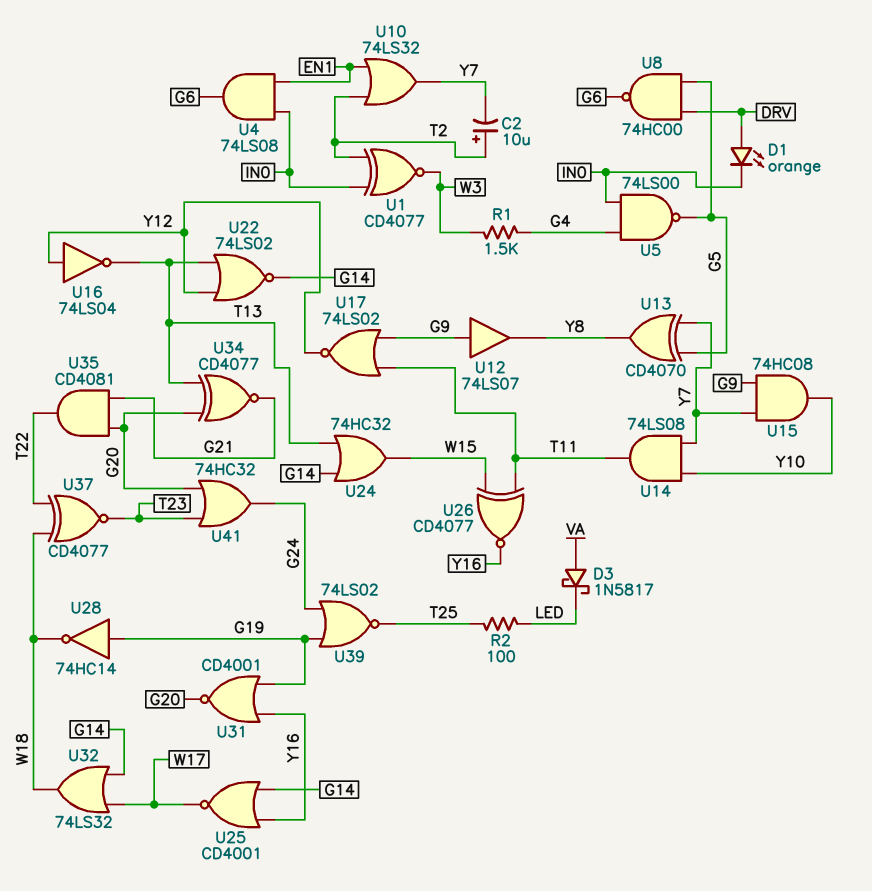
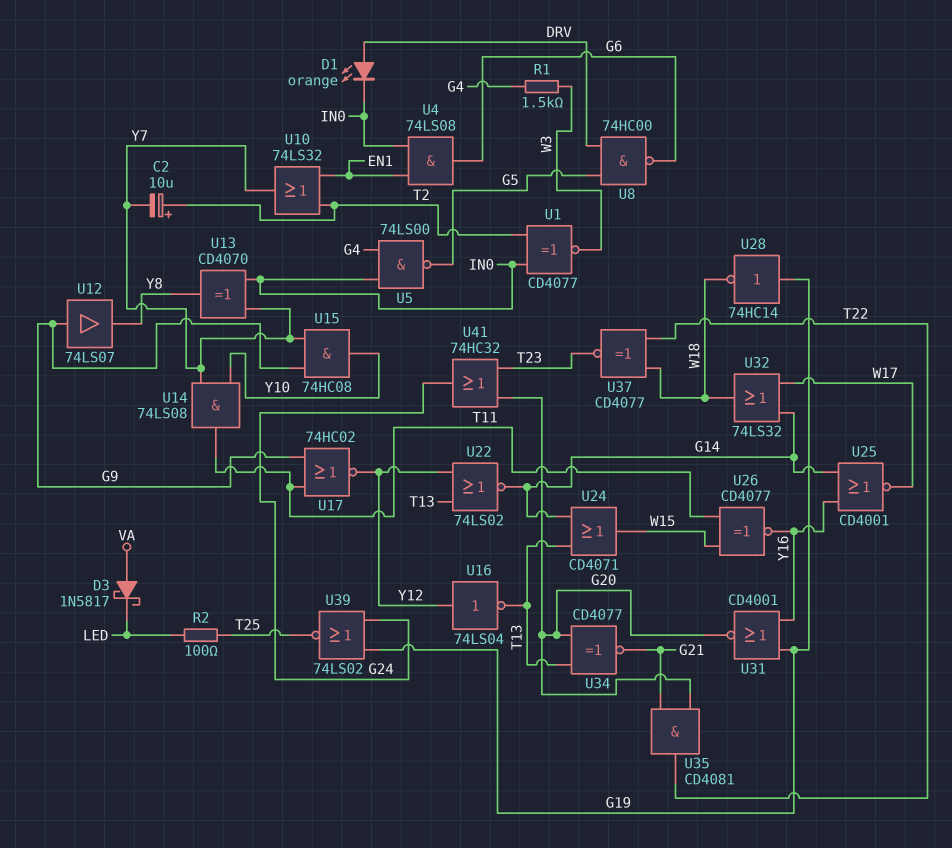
U13: XOR CD4070 (in G5, in Y7, out Y8) -> XOR CD4070 (in IN0, in Y7, out Y8)
U17: NOR 74LS02 (in G9, in T11, out Y12) -> NOR 74HC02 (in G9, in T11, out Y12)
U24: OR 74HC32 (in G14, in T13, out W15) -> OR CD4071 (in G14, in T13, out W15)

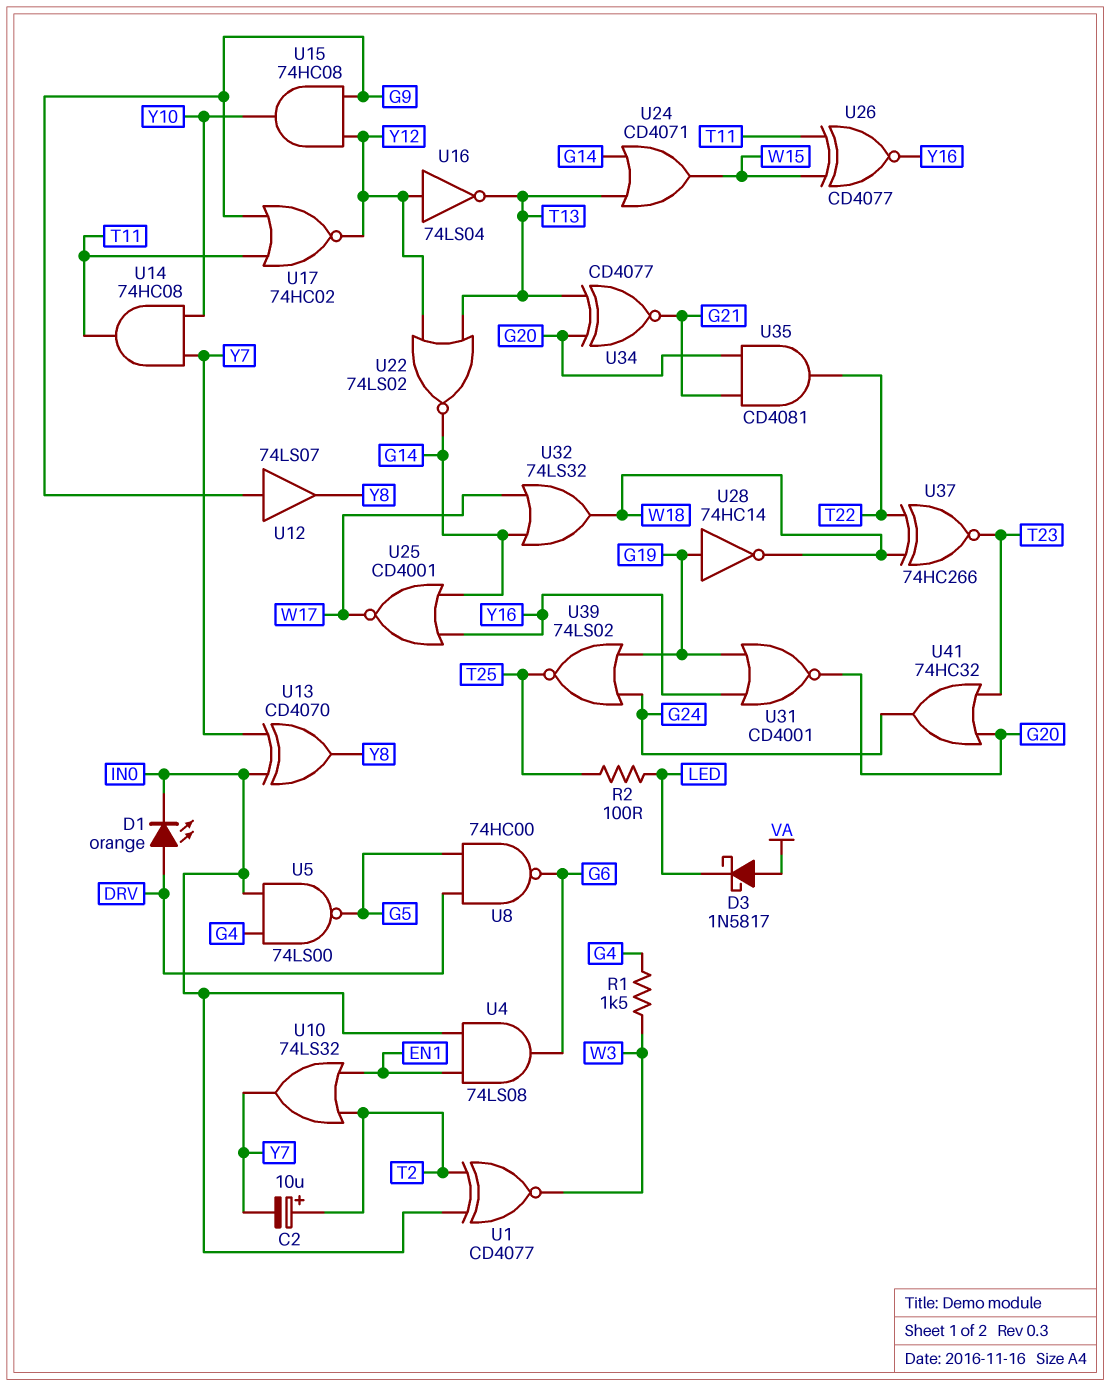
U14: AND 74LS08 (in Y7, in Y10, out T11) -> AND 74HC08 (in Y7, in Y10, out T11)
U15: AND 74HC08 (in G9, in Y7, out Y10) -> AND 74HC08 (in G9, in Y12, out Y10)
U37: XNOR CD4077 (in T22, in W18, out T23) -> XNOR 74HC266 (in T22, in W18, out T23)

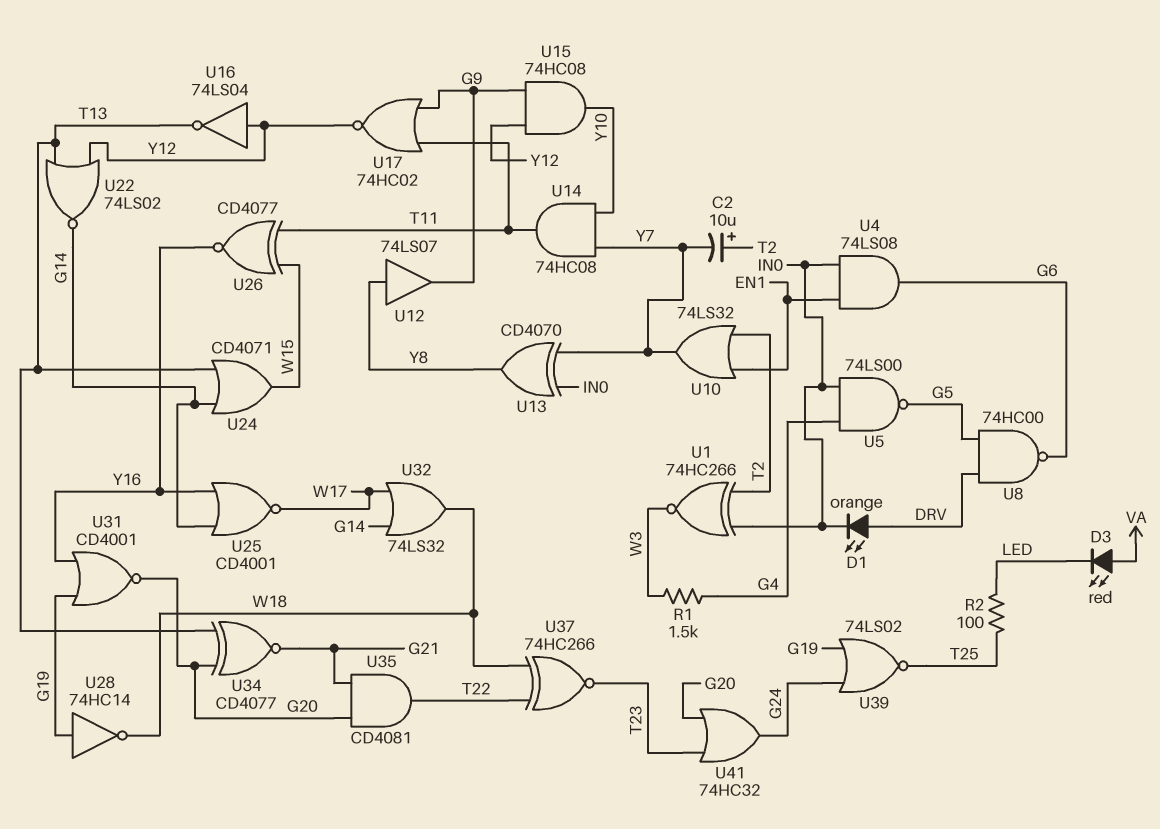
D3: schottky 1N5817 (A VA, K LED) -> LED red (A VA, K LED)
U1: XNOR CD4077 (in IN0, in T2, out W3) -> XNOR 74HC266 (in IN0, in T2, out W3)
U12: buffer 74LS07 (in G9, out Y8) -> buffer 74LS07 (in Y8, out G9)

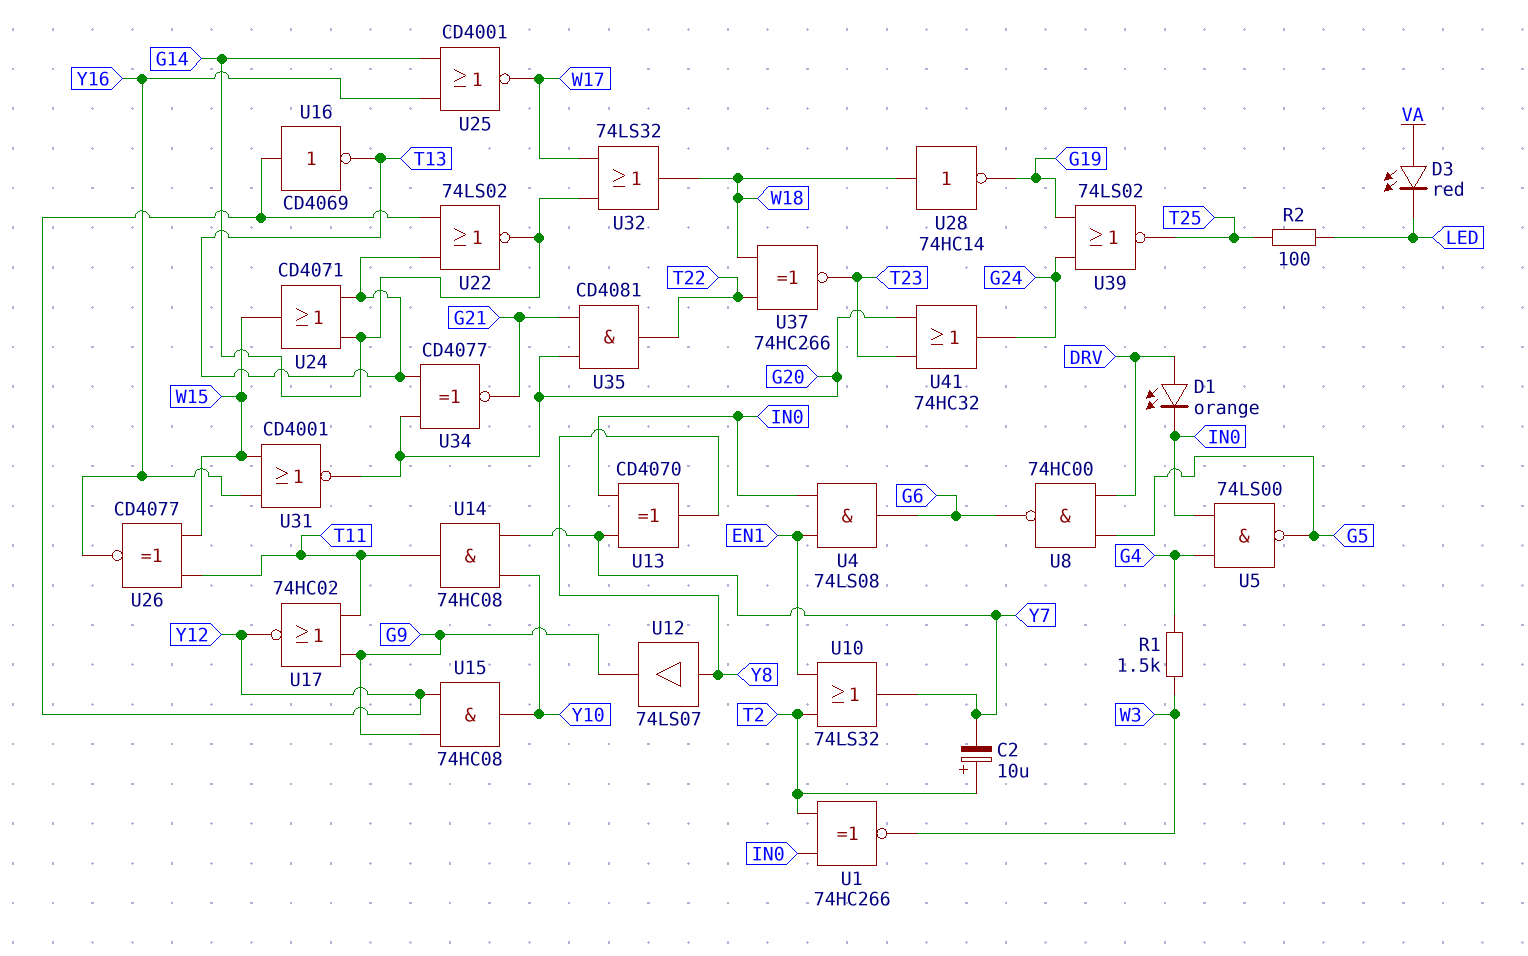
U16: NOT 74LS04 (in Y12, out T13) -> NOT CD4069 (in Y12, out T13)
U28: NOT 74HC14 (in G19, out W18) -> NOT 74HC14 (in W18, out G19)
U31: NOR CD4001 (in G19, in Y16, out G20) -> NOR CD4001 (in W15, in Y16, out G20)

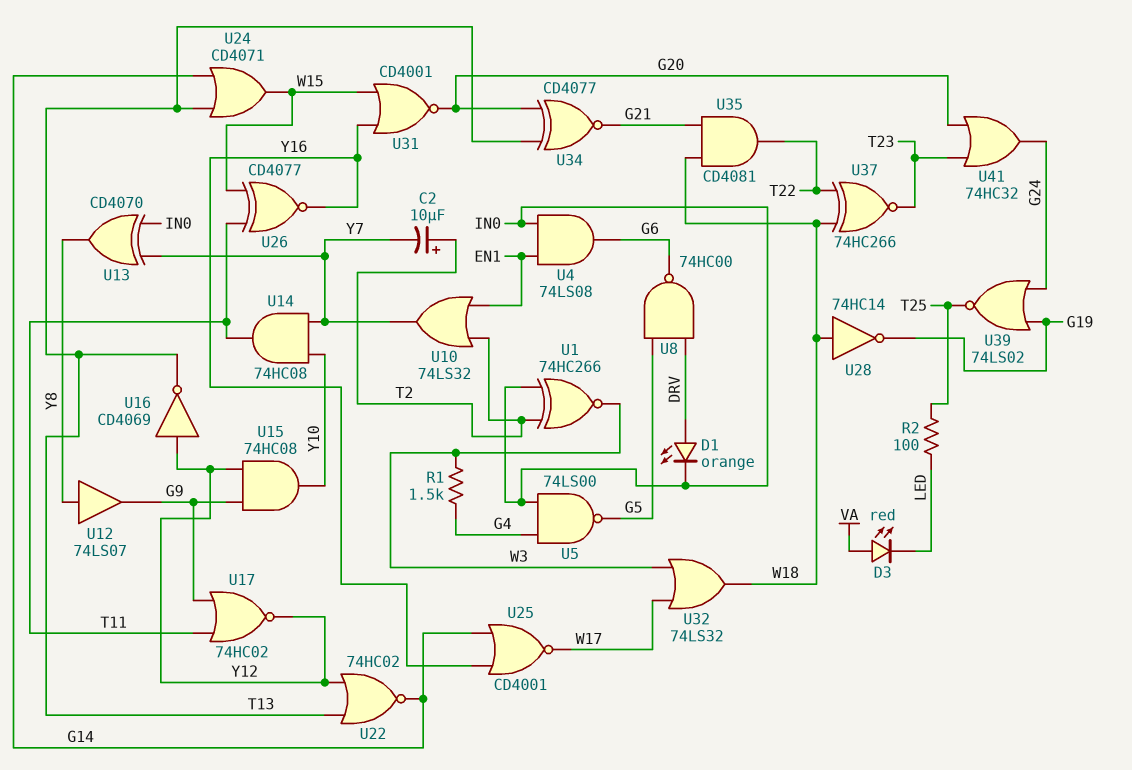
U22: NOR 74LS02 (in T13, in Y12, out G14) -> NOR 74HC02 (in T13, in Y12, out G14)
U32: OR 74LS32 (in G14, in W17, out W18) -> OR 74LS32 (in W3, in W17, out W18)
U35: AND CD4081 (in G20, in G21, out T22) -> AND CD4081 (in G21, in W18, out T22)

